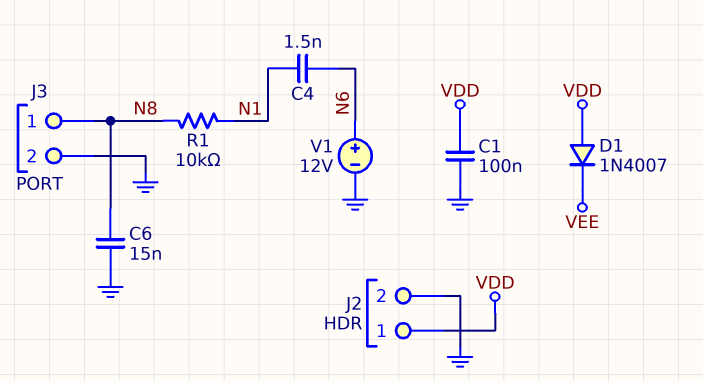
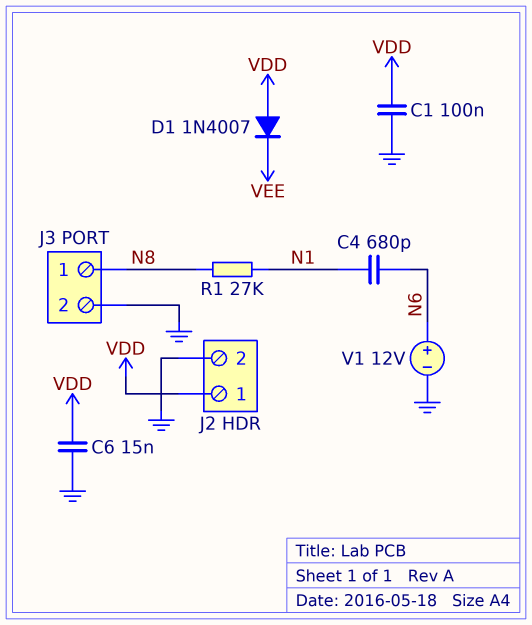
C4: 1.5nF (N1, N6) -> 680pF (N1, N6)
C6: 15nF (GND, N8) -> 15nF (GND, VDD)
R1: 10k (N1, N8) -> 27k (N1, N8)

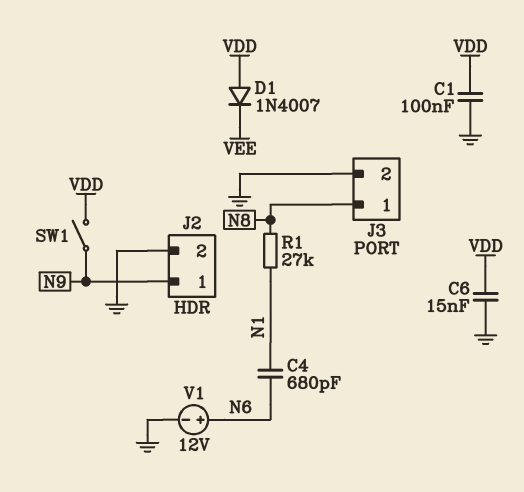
J2 pin 1: VDD -> N9
SW1: none -> switch (N9, VDD)

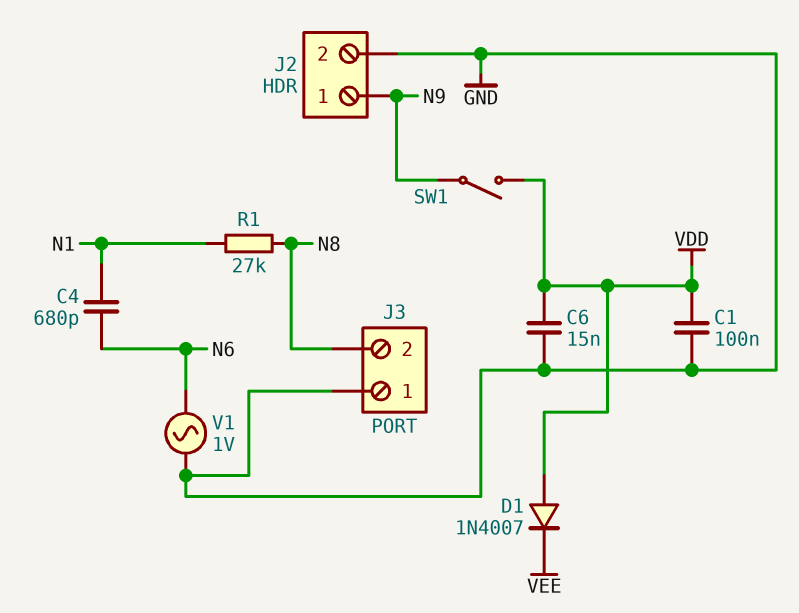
J3 pin 1: N8 -> GND
J3 pin 2: GND -> N8
V1: 12V (plus N6, minus GND) -> AC 1V (GND, N6)

